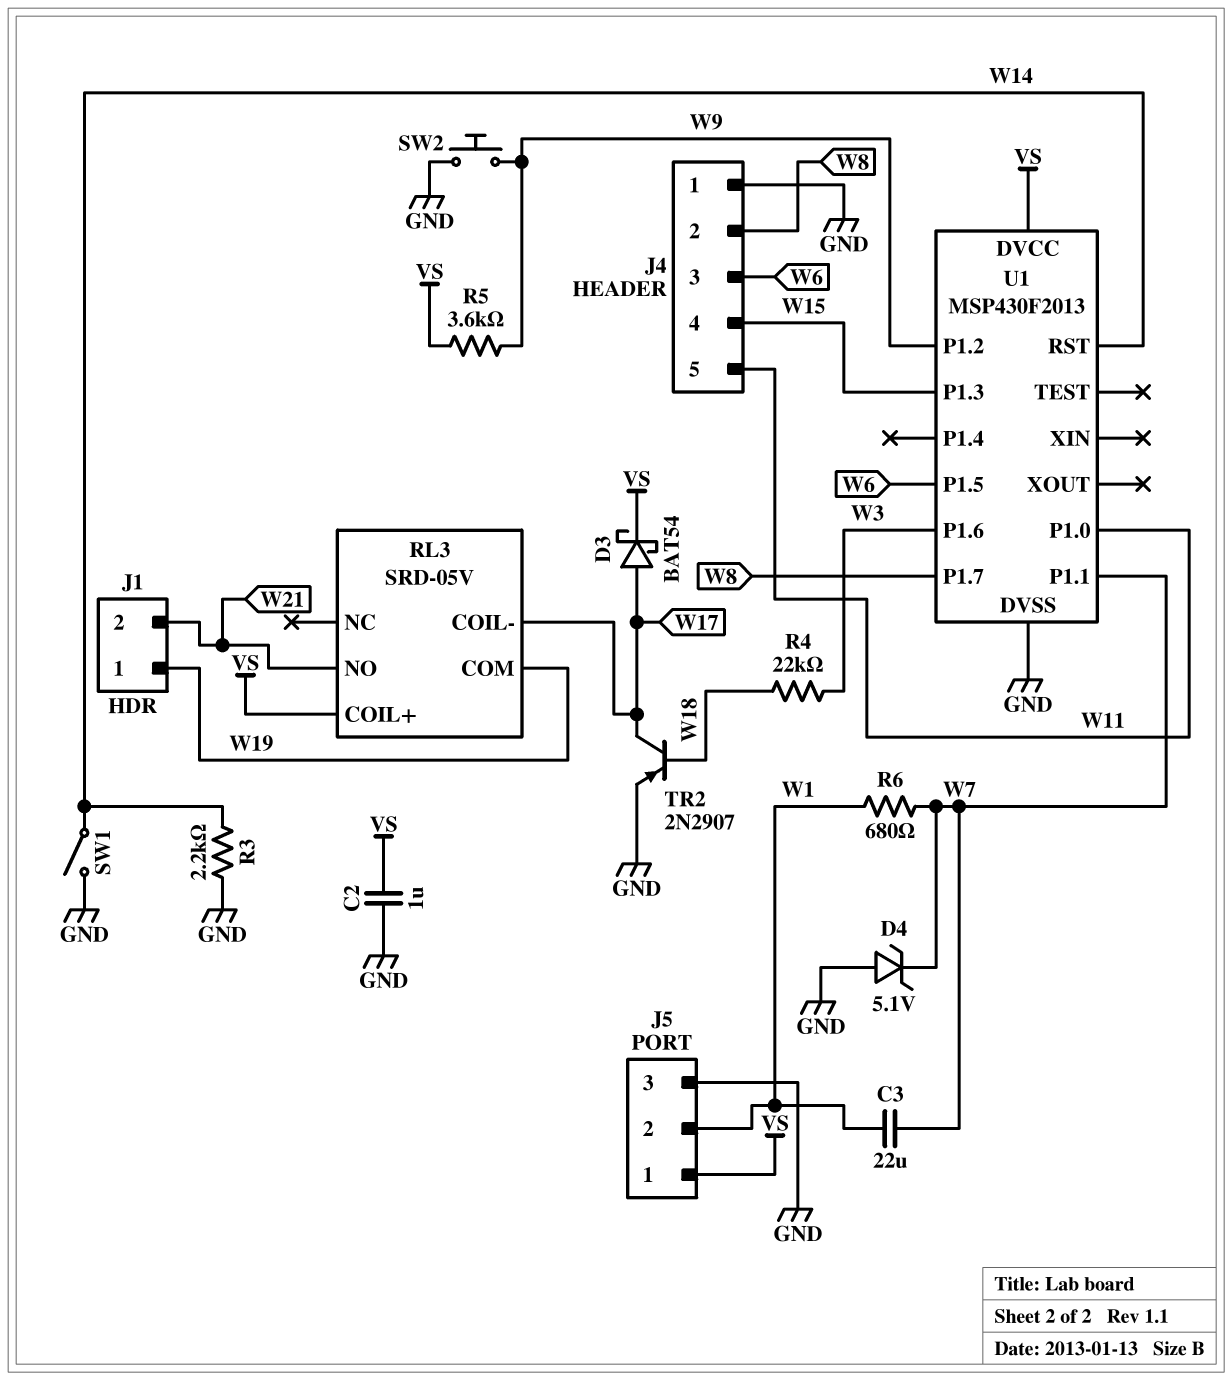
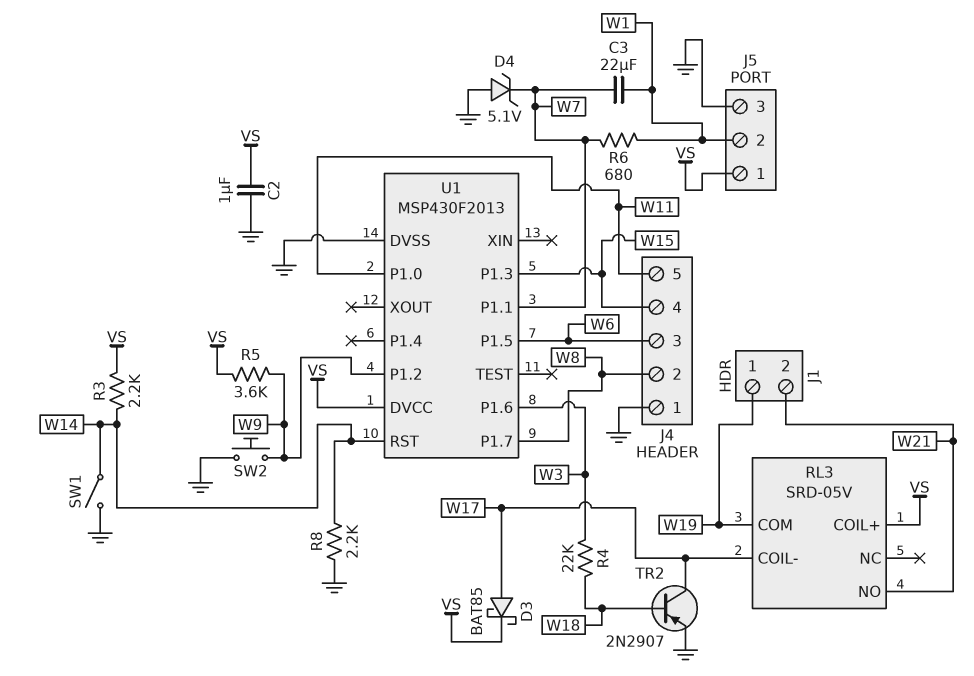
D3: schottky BAT54 (A W17, K VS) -> schottky BAT85 (A W17, K VS)
R3: 2.2k (GND, W14) -> 2.2k (VS, W14)
R8: none -> 2.2k (GND, W14)

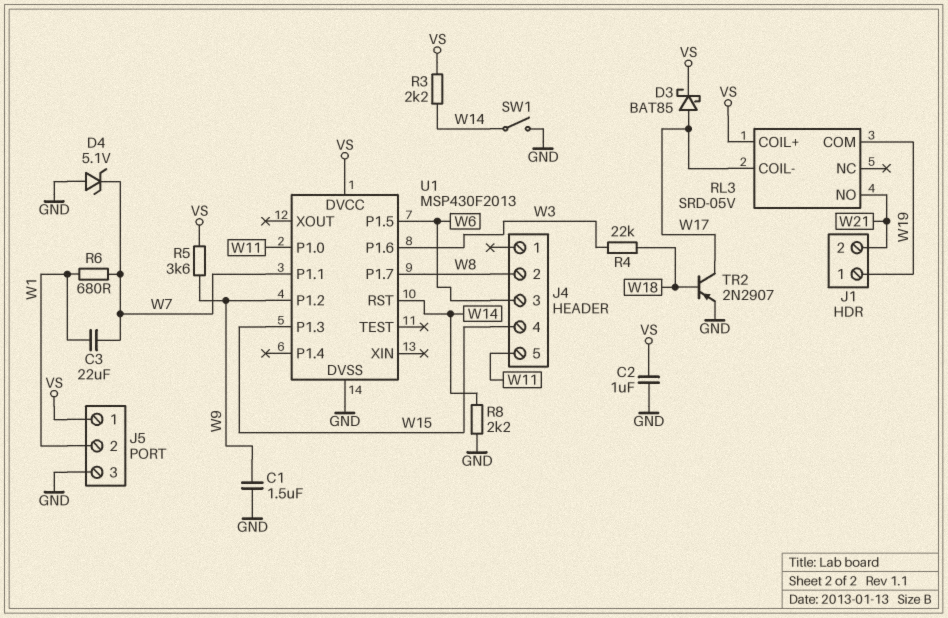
C1: none -> 1.5uF (GND, W9)
J4 pin 1: GND -> none
SW2: button (GND, W9) -> none

